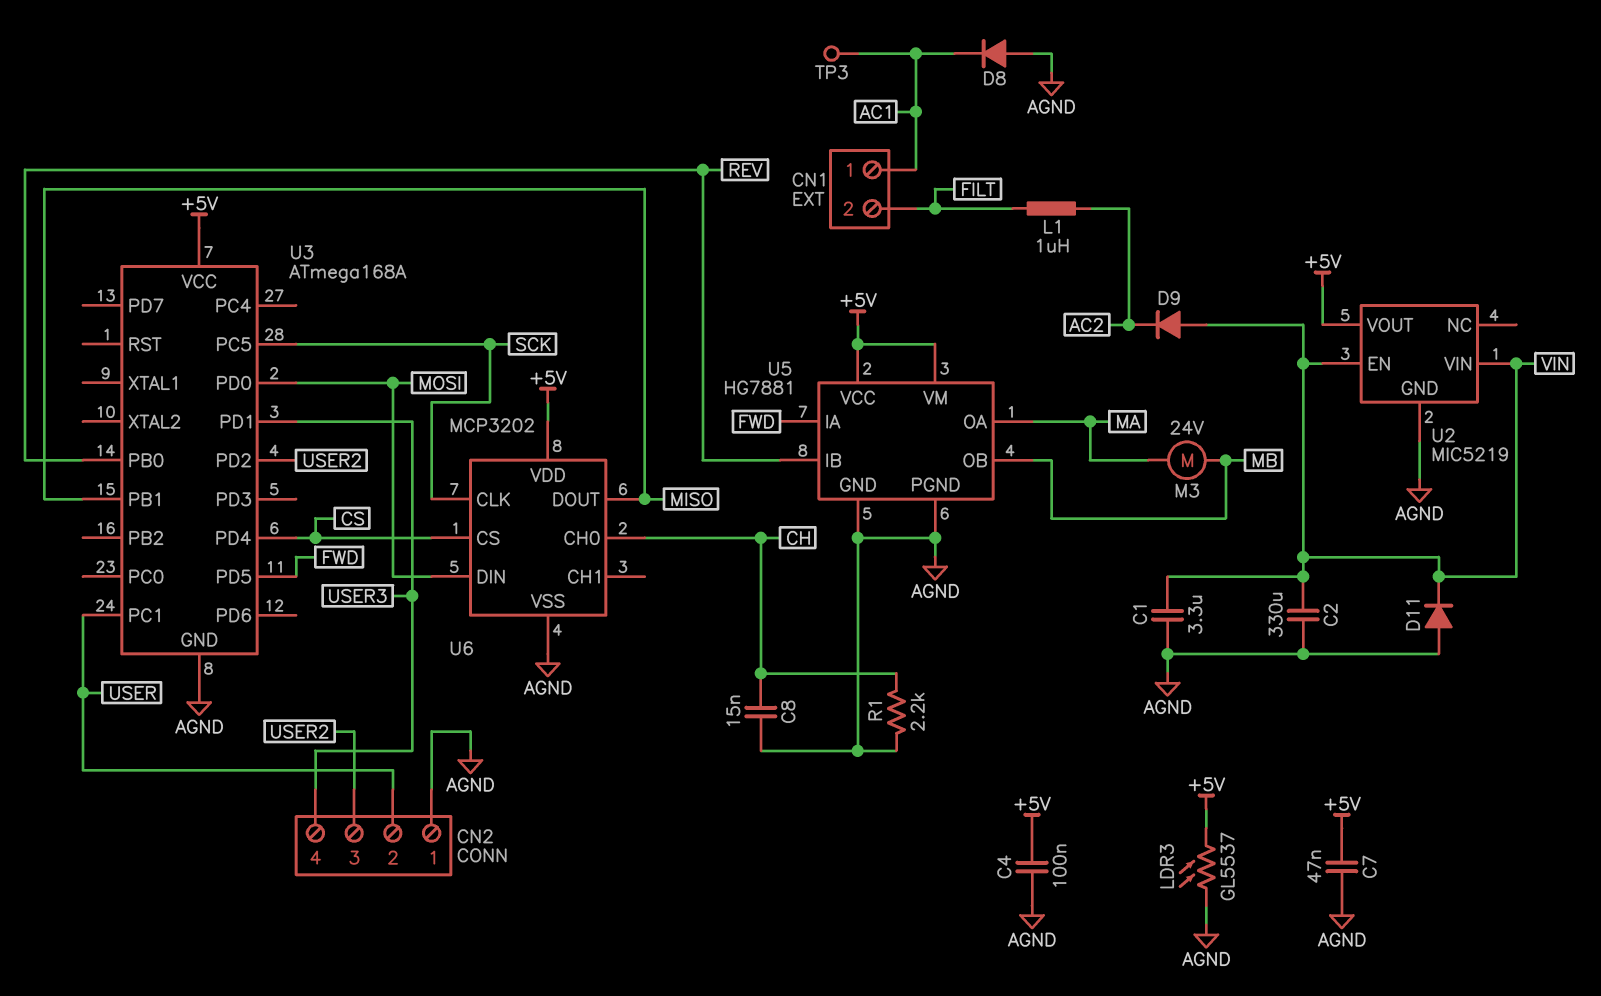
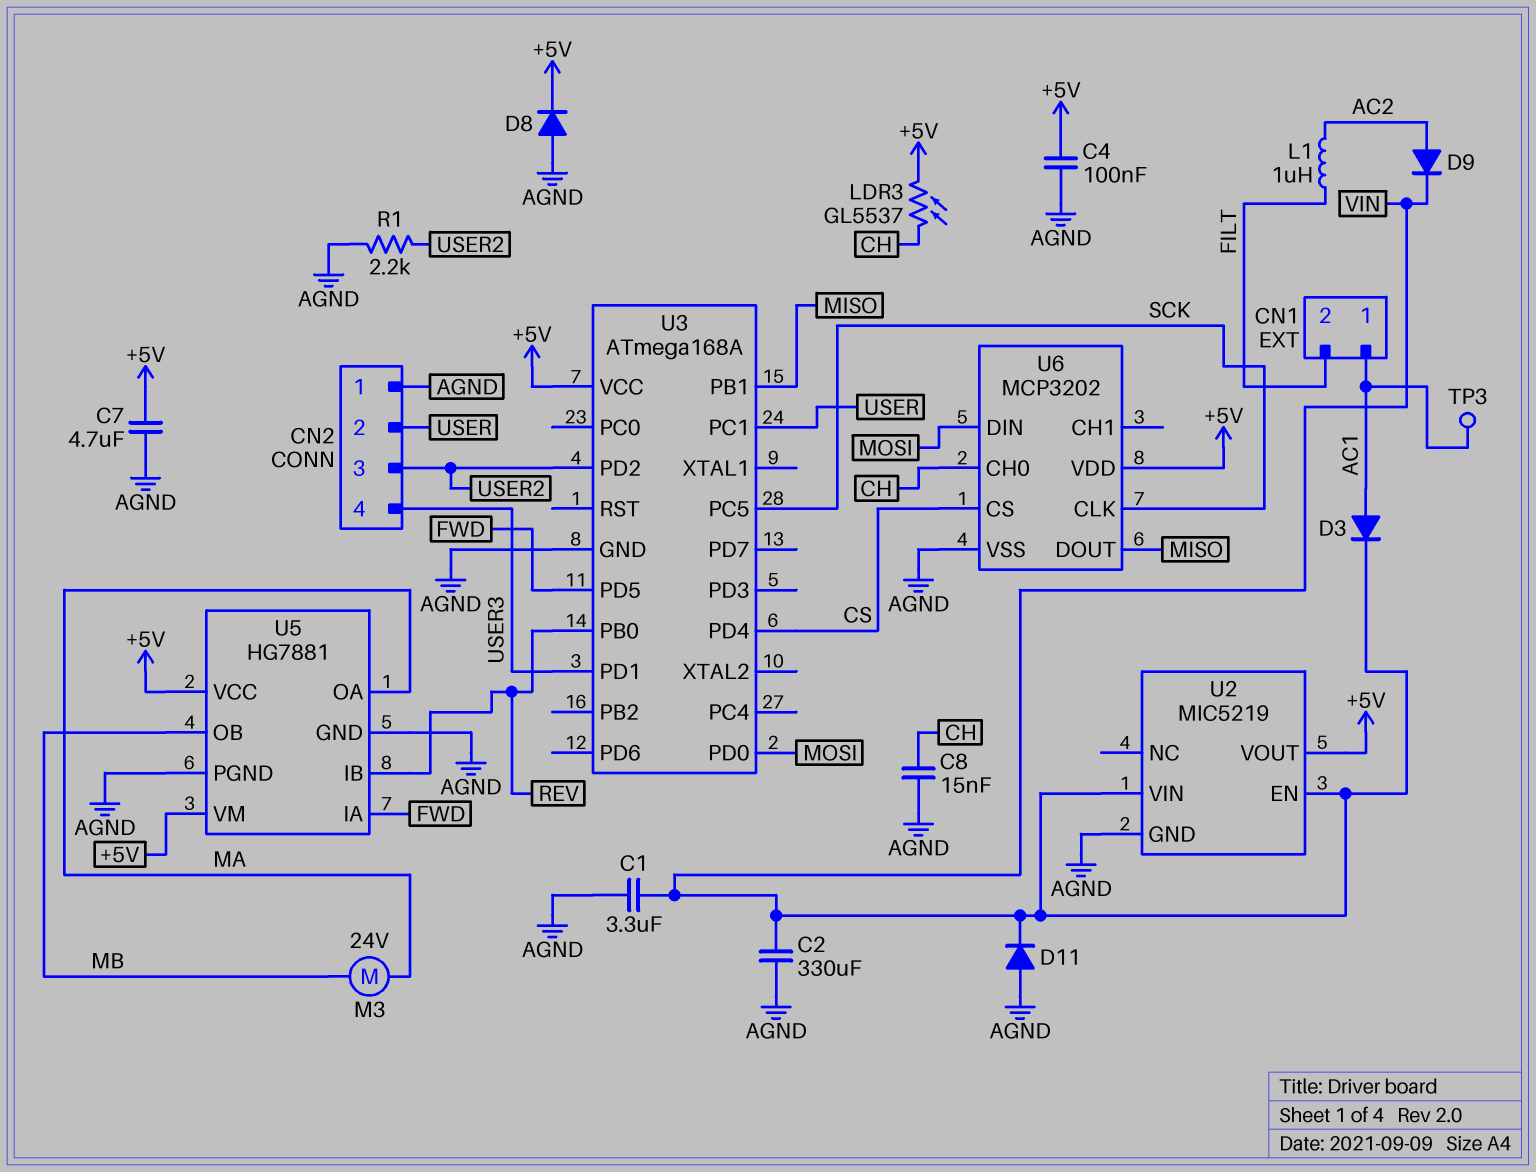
C7: 47nF (+5V, AGND) -> 4.7uF (+5V, AGND)
D3: none -> diode (A AC1, K VIN)
D8: diode (A AGND, K AC1) -> diode (A AGND, K +5V)
D9: diode (A VIN, K AC2) -> diode (A AC2, K VIN)
LDR3: GL5537 (+5V, AGND) -> GL5537 (+5V, CH)
R1: 2.2k (AGND, CH) -> 2.2k (AGND, USER2)

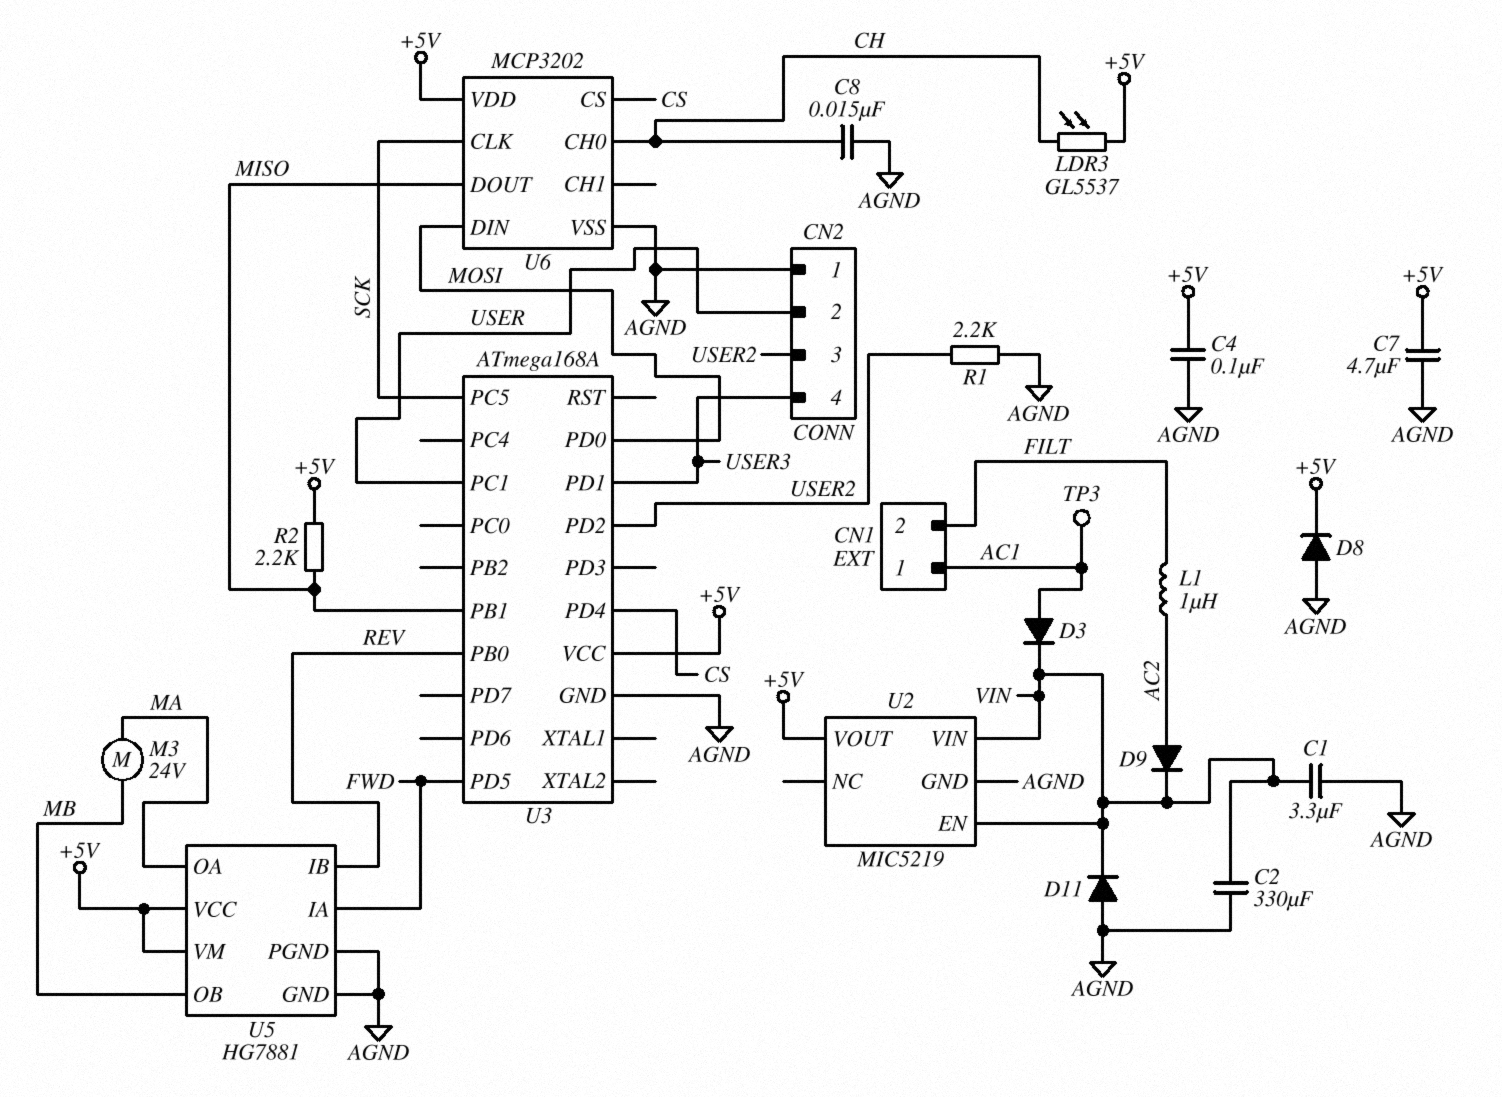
R2: none -> 2.2k (+5V, MISO)

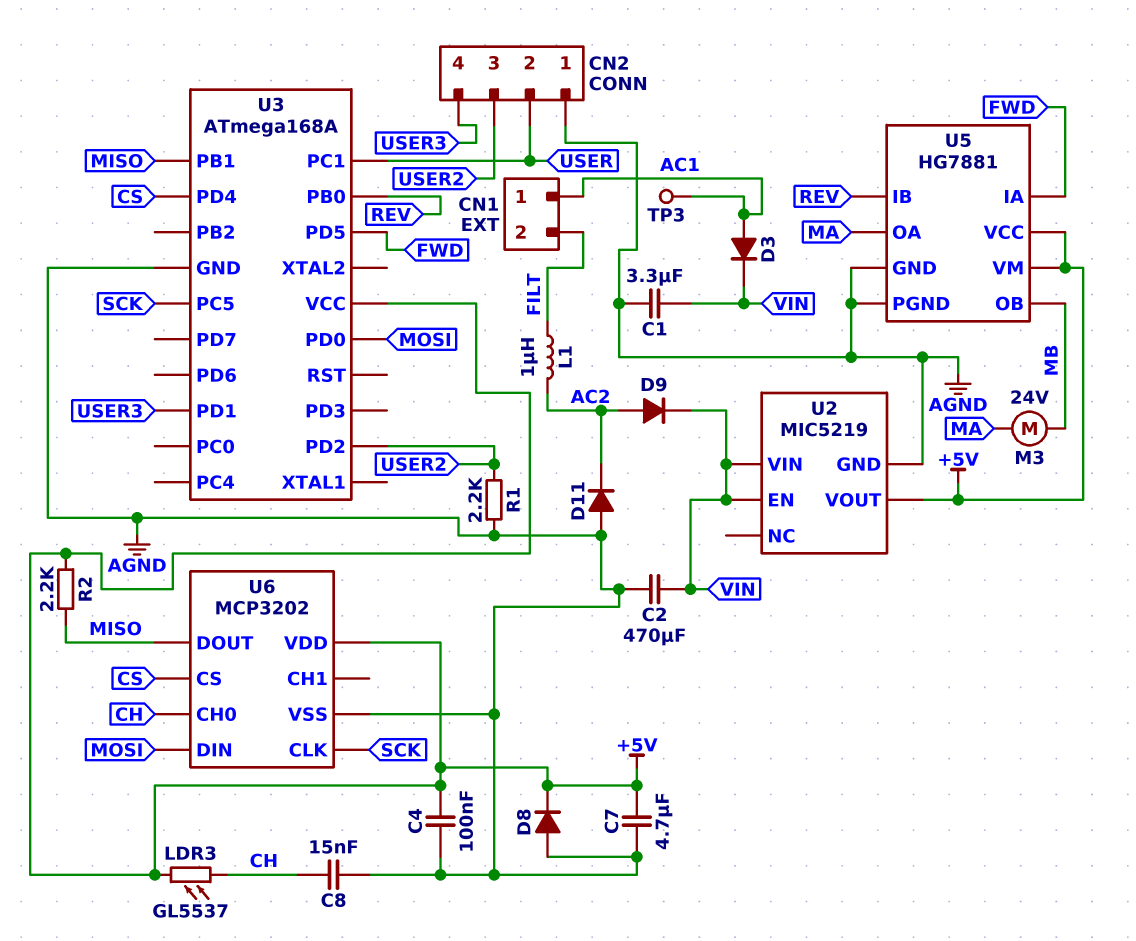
C2: 330uF (AGND, VIN) -> 470uF (AGND, VIN)
D11: diode (A AGND, K VIN) -> diode (A AGND, K AC2)

